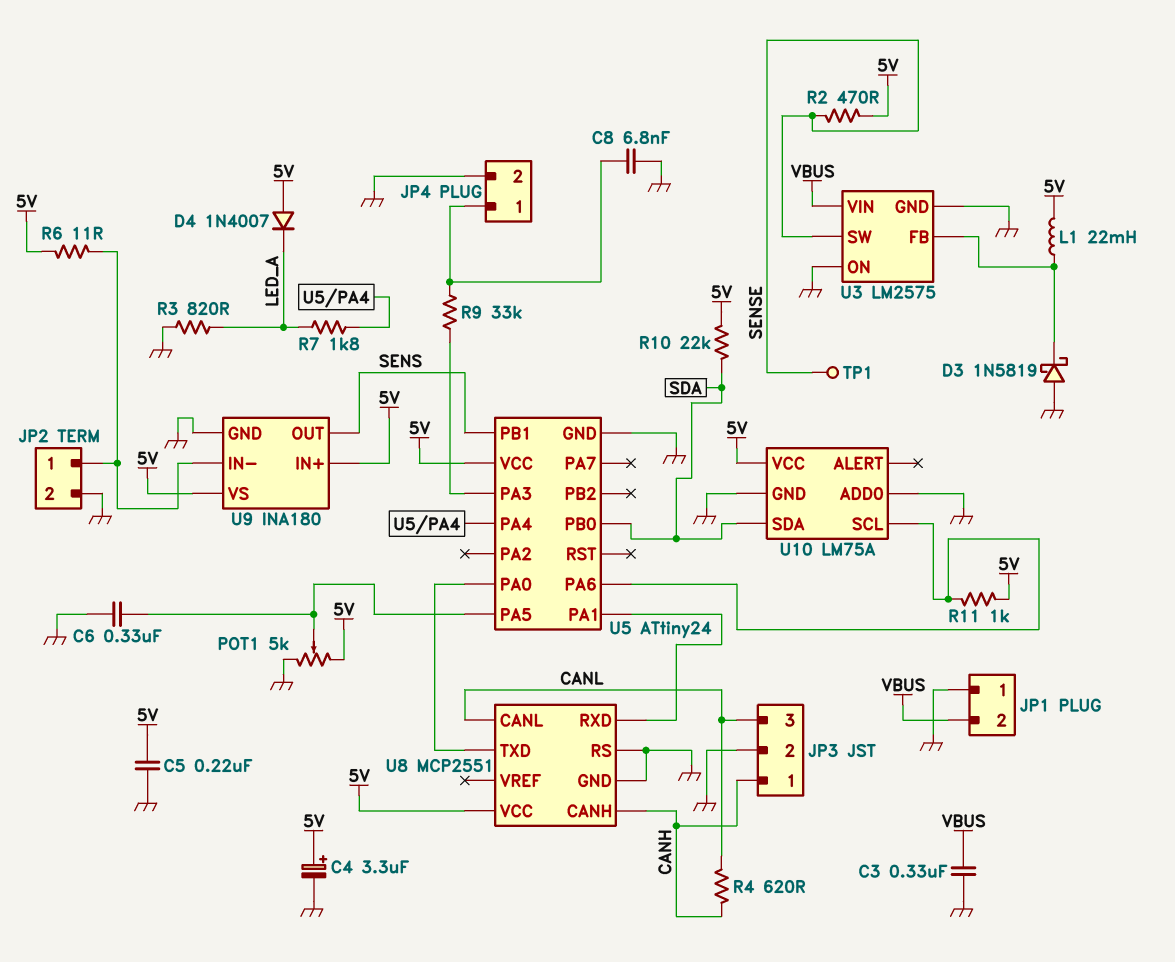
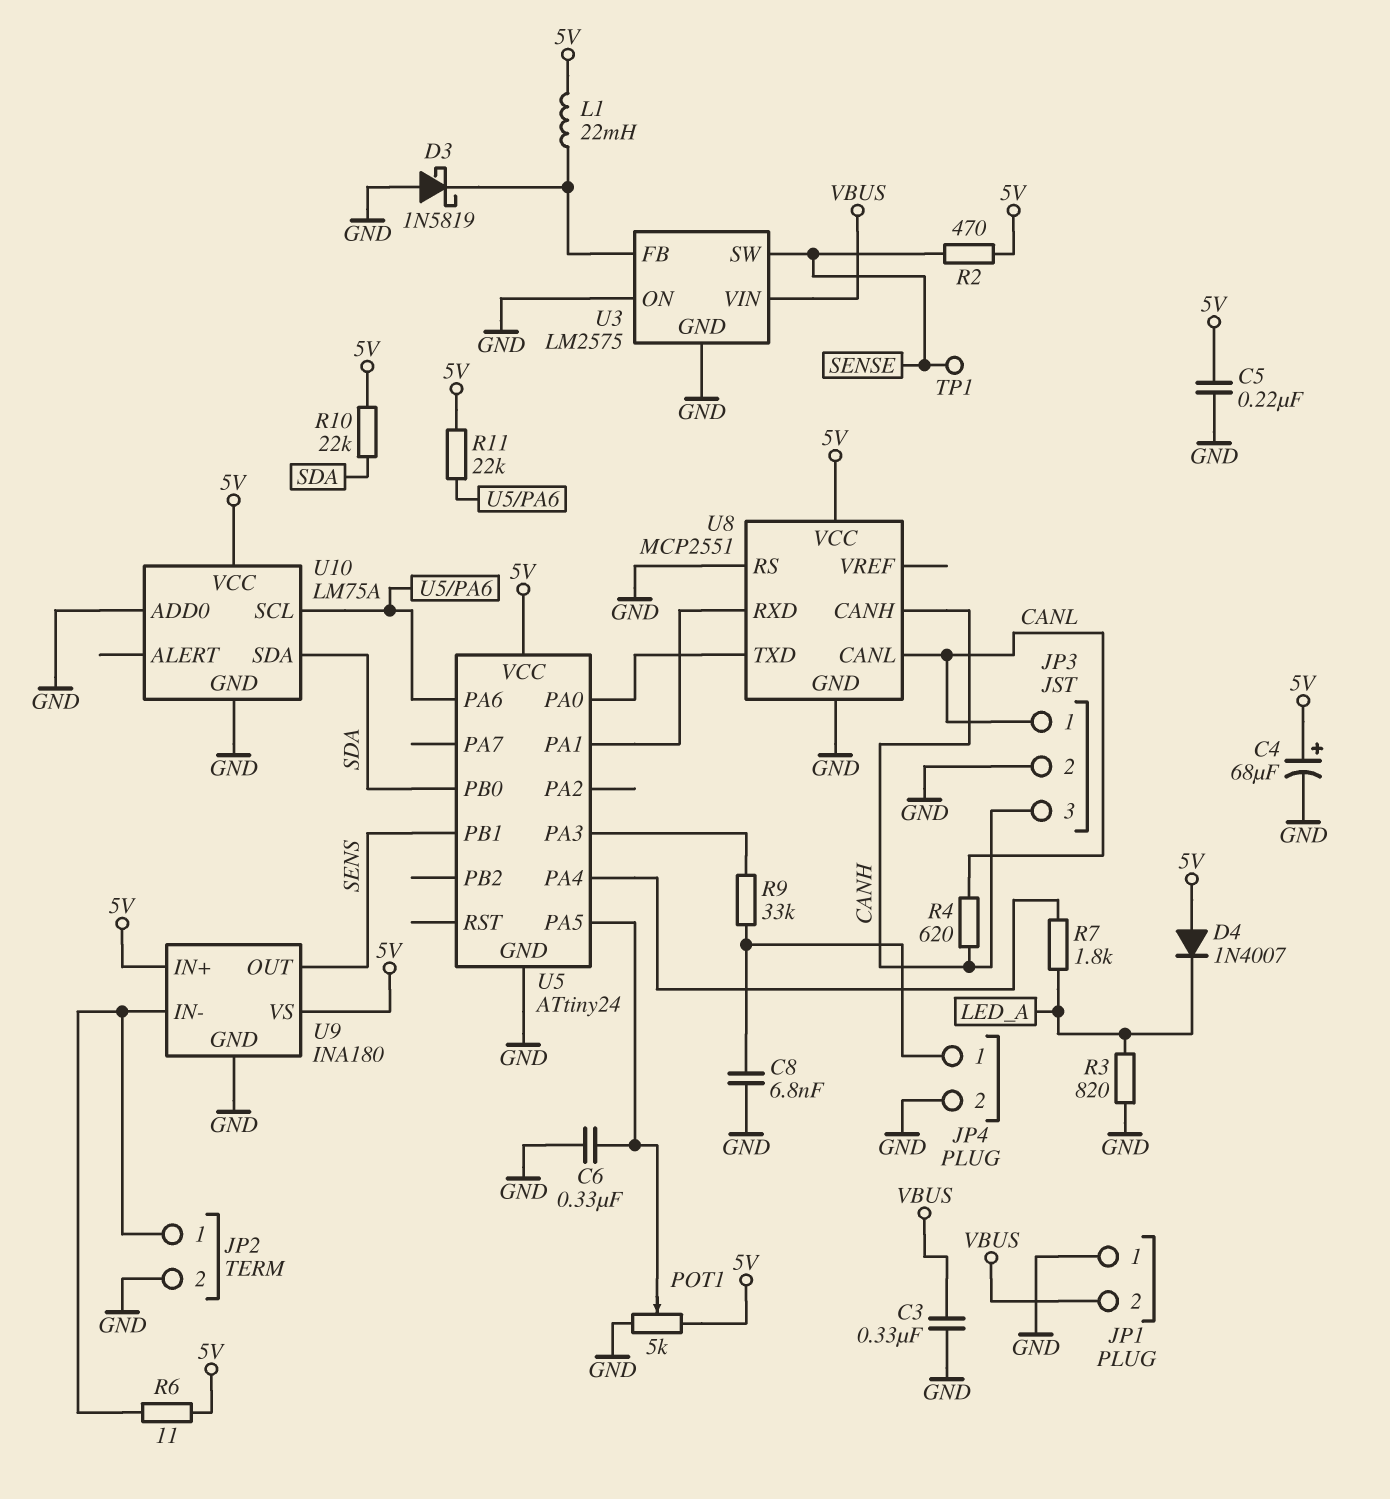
C4: 3.3uF (plus 5V, minus GND) -> 68uF (plus 5V, minus GND)
JP3 pin 1: CANH -> CANL
JP3 pin 3: CANL -> CANH
R11: 1k (5V, U5/PA6) -> 22k (5V, U5/PA6)

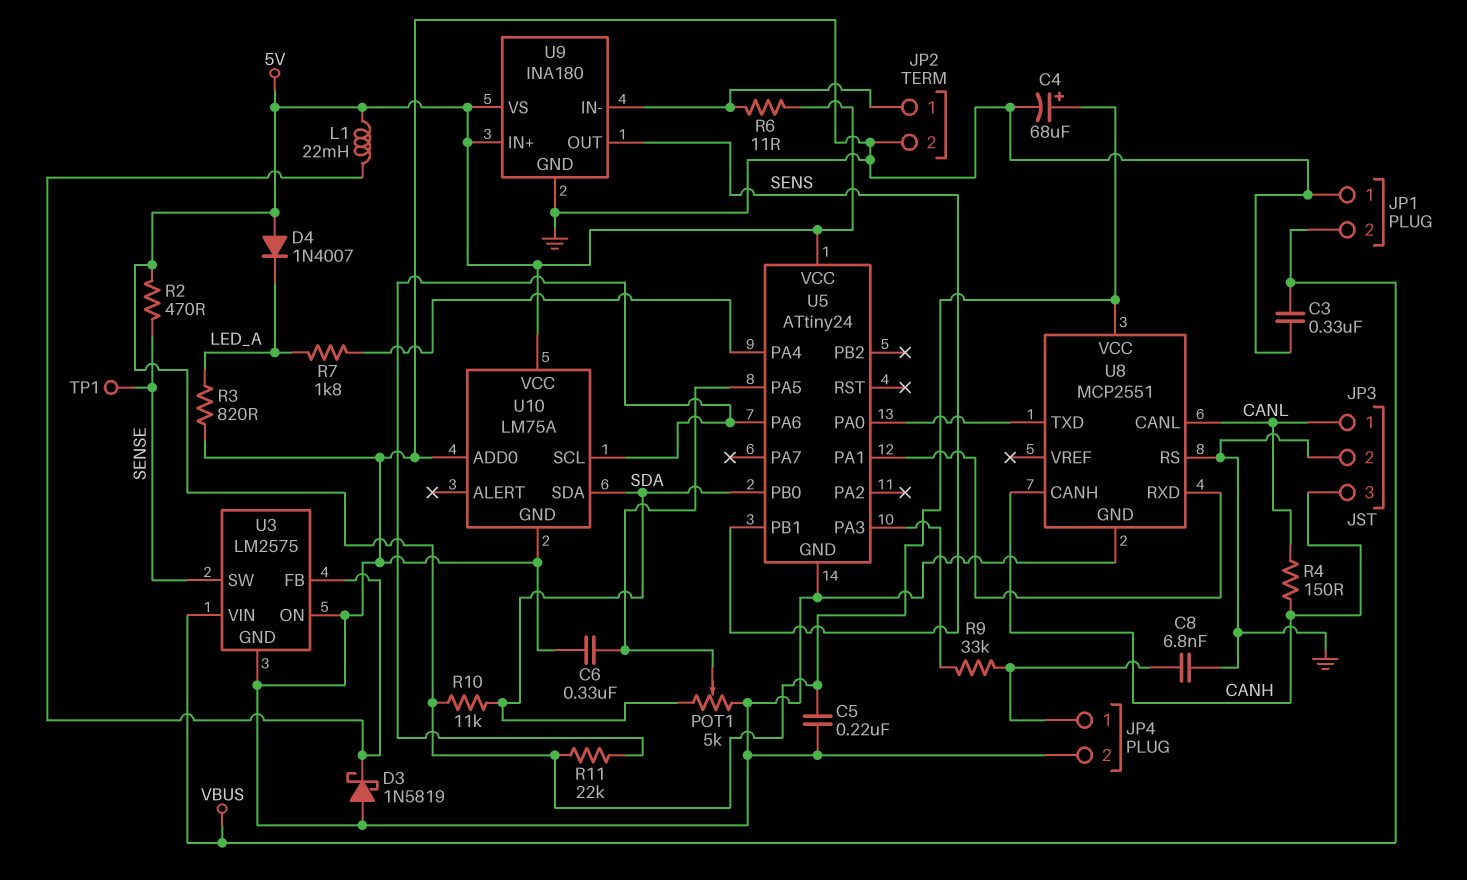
POT1: 5k (5V, GND, wiper U5/PA5) -> 5k (GND, SDA, wiper U5/PA5)
R4: 620 (CANH, CANL) -> 150 (CANH, CANL)
R10: 22k (5V, SDA) -> 11k (5V, SDA)

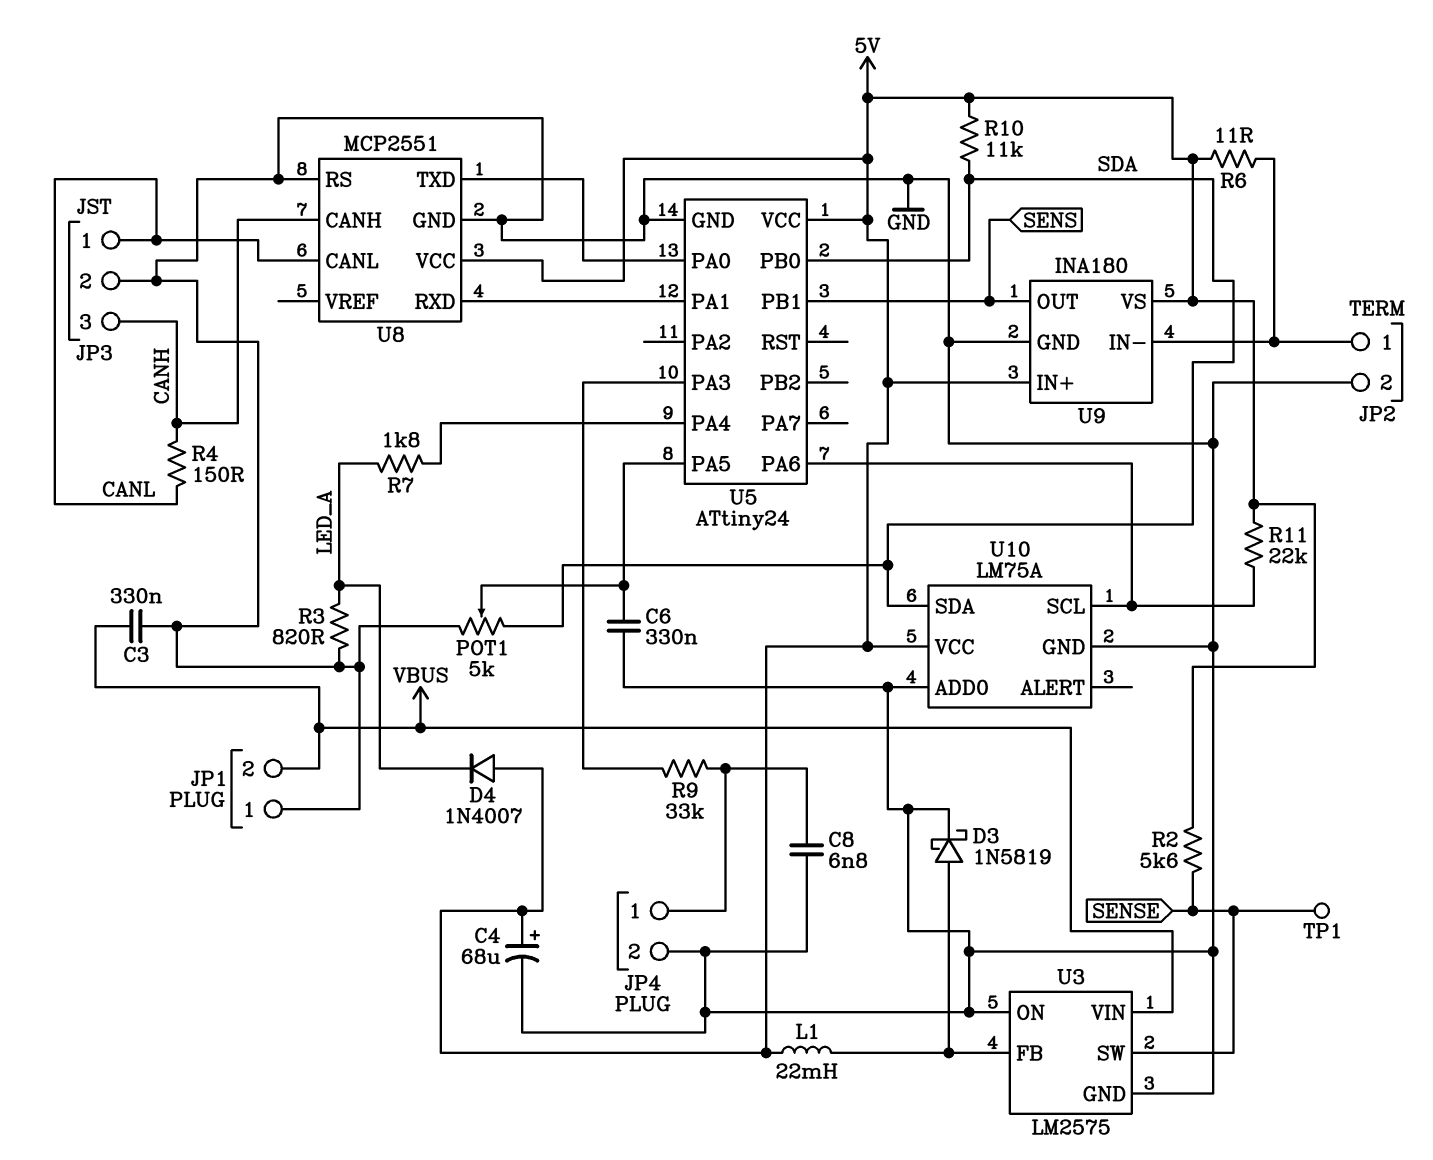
C5: 220nF (5V, GND) -> none
D3: schottky 1N5819 (A GND, K U3/FB) -> schottky 1N5819 (A U3/FB, K GND)
R2: 470 (5V, SENSE) -> 5.6k (5V, SENSE)

